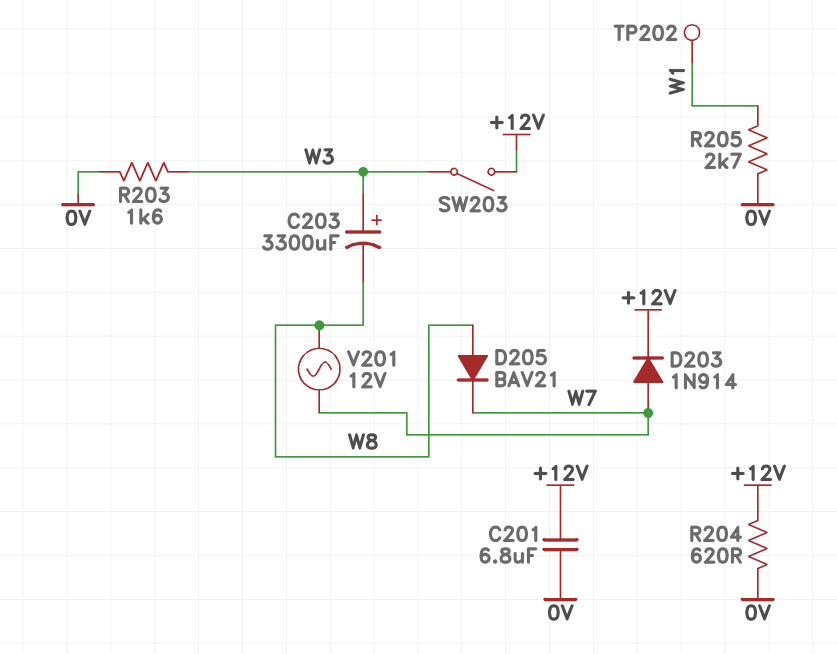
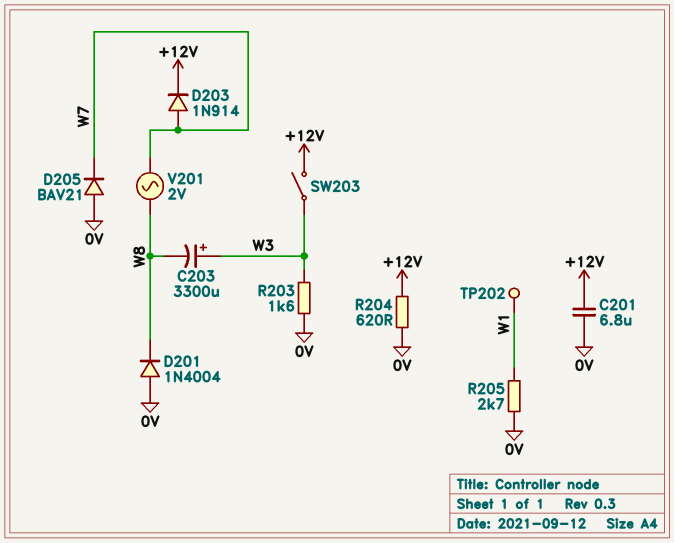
D201: none -> diode 1N4004 (A 0V, K W8)
D205: diode BAV21 (A W8, K W7) -> diode BAV21 (A 0V, K W7)
V201: AC 12V (W7, W8) -> AC 2V (W7, W8)

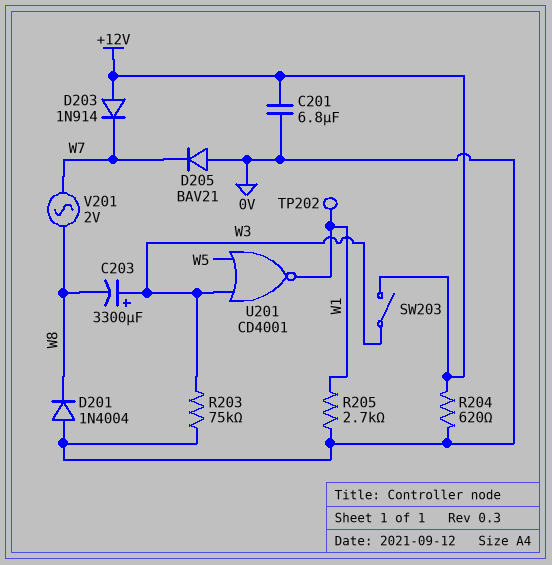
D203: diode 1N914 (A W7, K +12V) -> diode 1N914 (A +12V, K W7)
R203: 1.6k (0V, W3) -> 75k (0V, W3)
U201: none -> NOR CD4001 (in W3, in W5, out W1)

